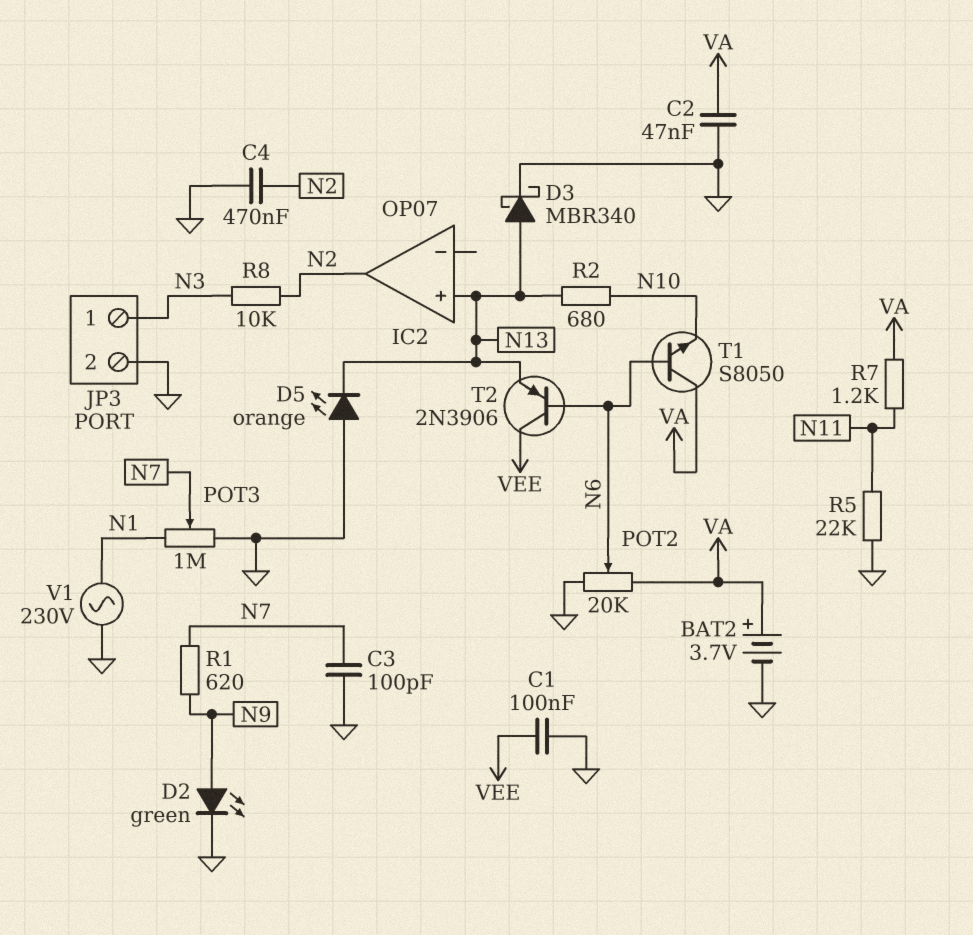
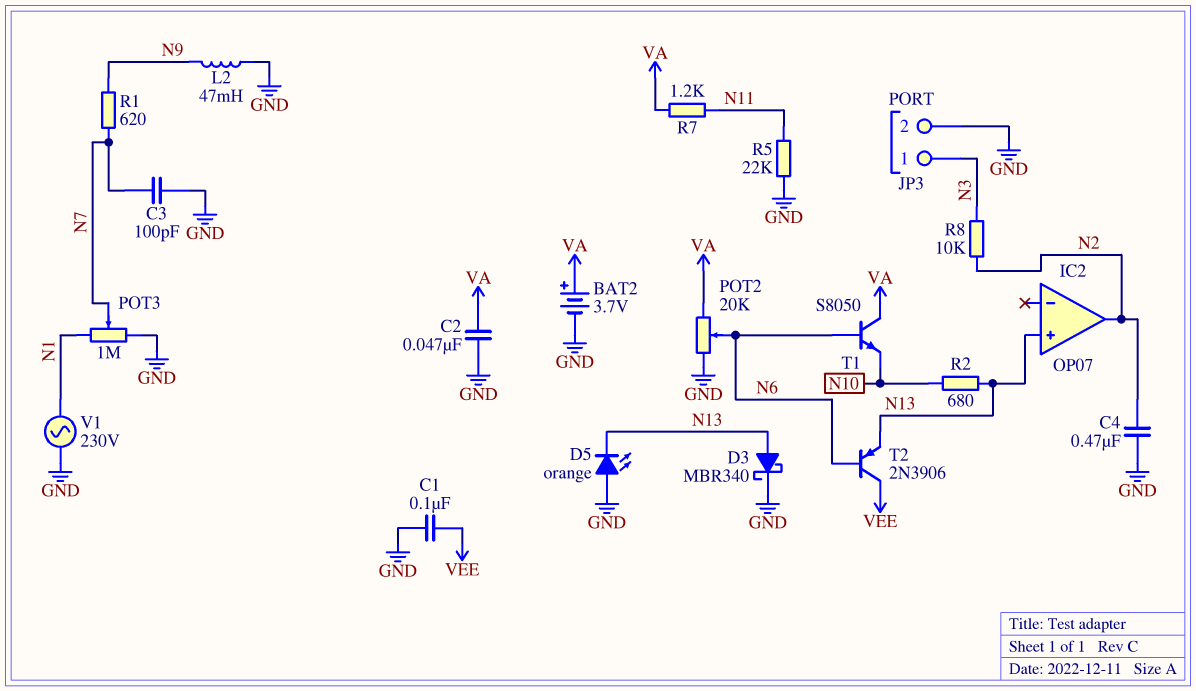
D2: LED green (A N9, K GND) -> none
L2: none -> 47mH (GND, N9)

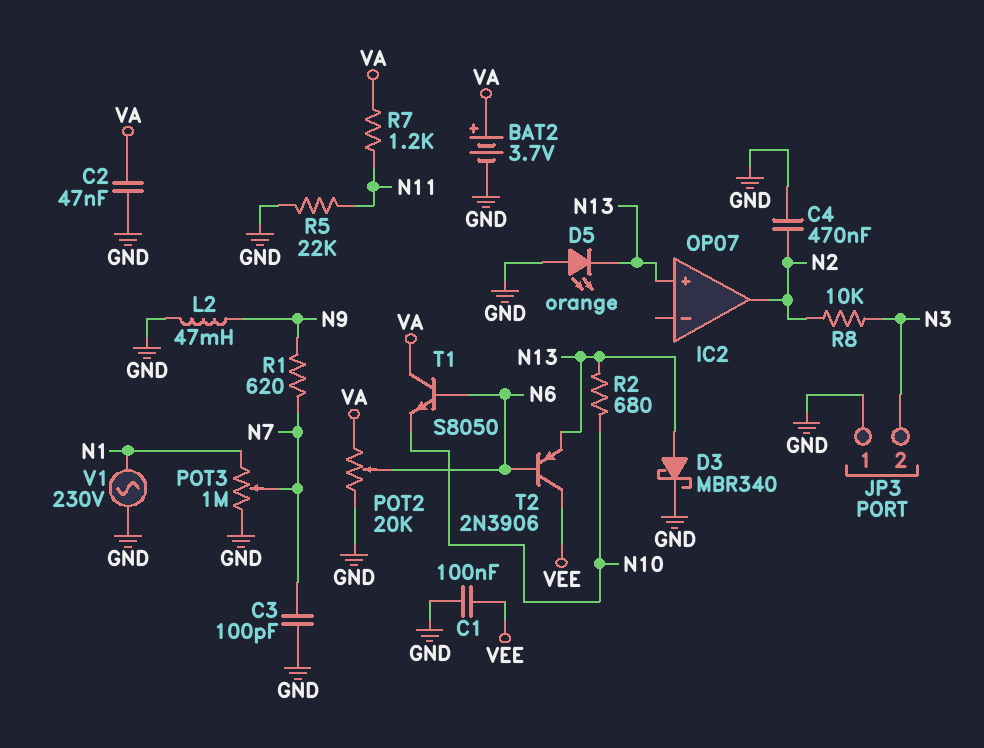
JP3 pin 1: N3 -> GND
JP3 pin 2: GND -> N3

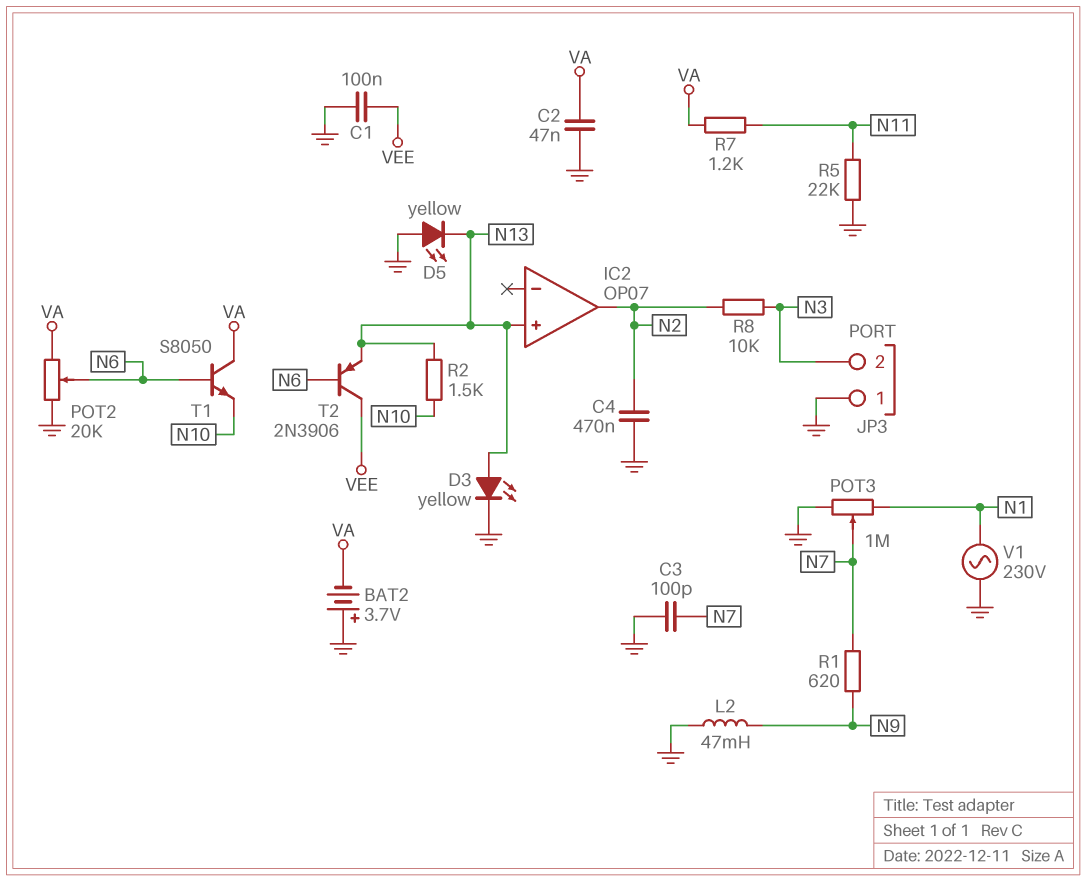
BAT2: 3.7V (plus VA, minus GND) -> 3.7V (plus GND, minus VA)
D3: schottky MBR340 (A N13, K GND) -> LED yellow (A N13, K GND)
D5: LED orange (A GND, K N13) -> LED yellow (A GND, K N13)
R2: 680 (N10, N13) -> 1.5k (N10, N13)

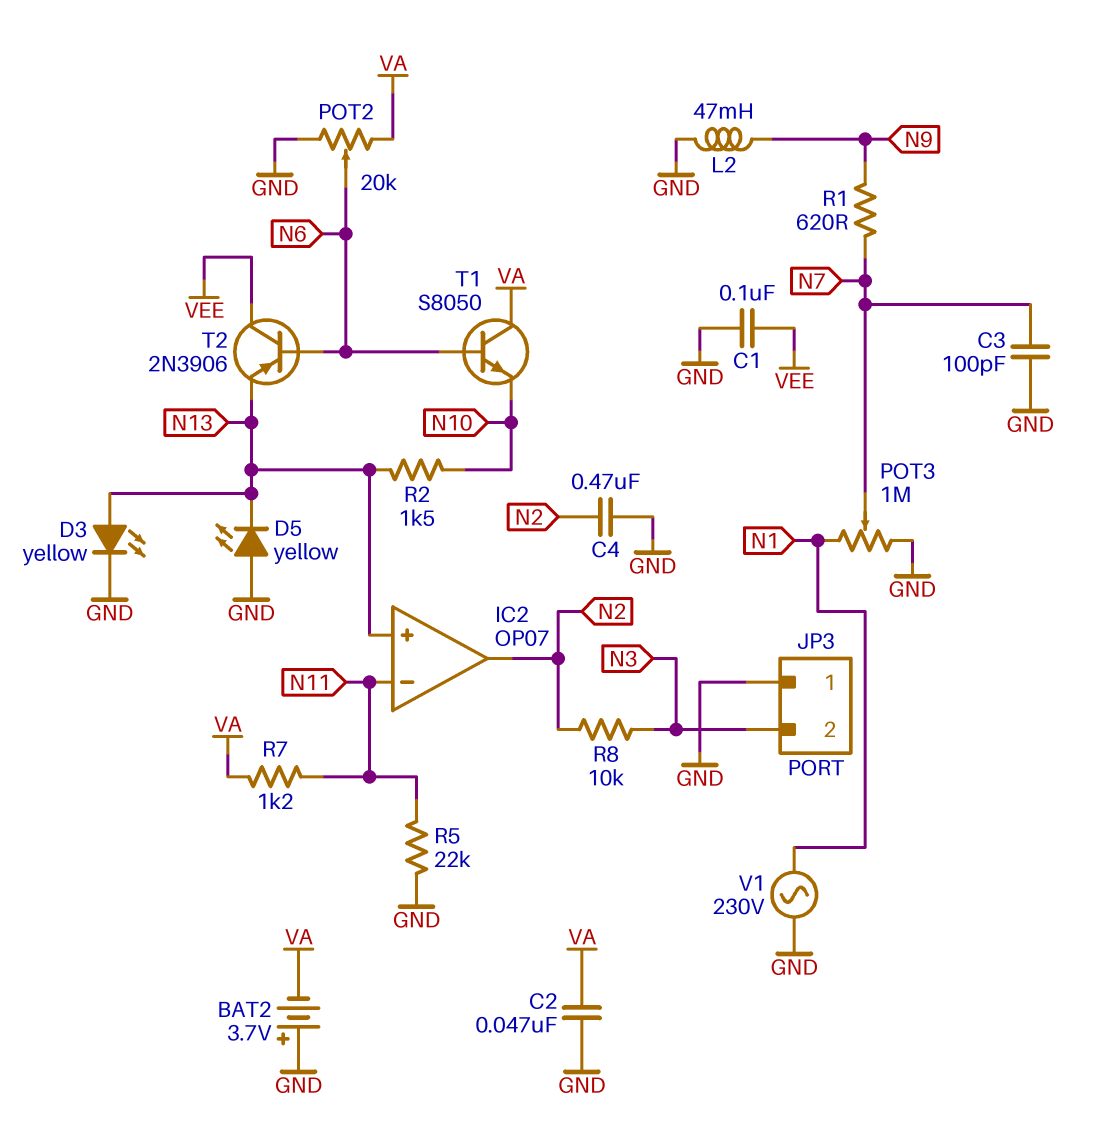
IC2 pin in-: none -> N11

